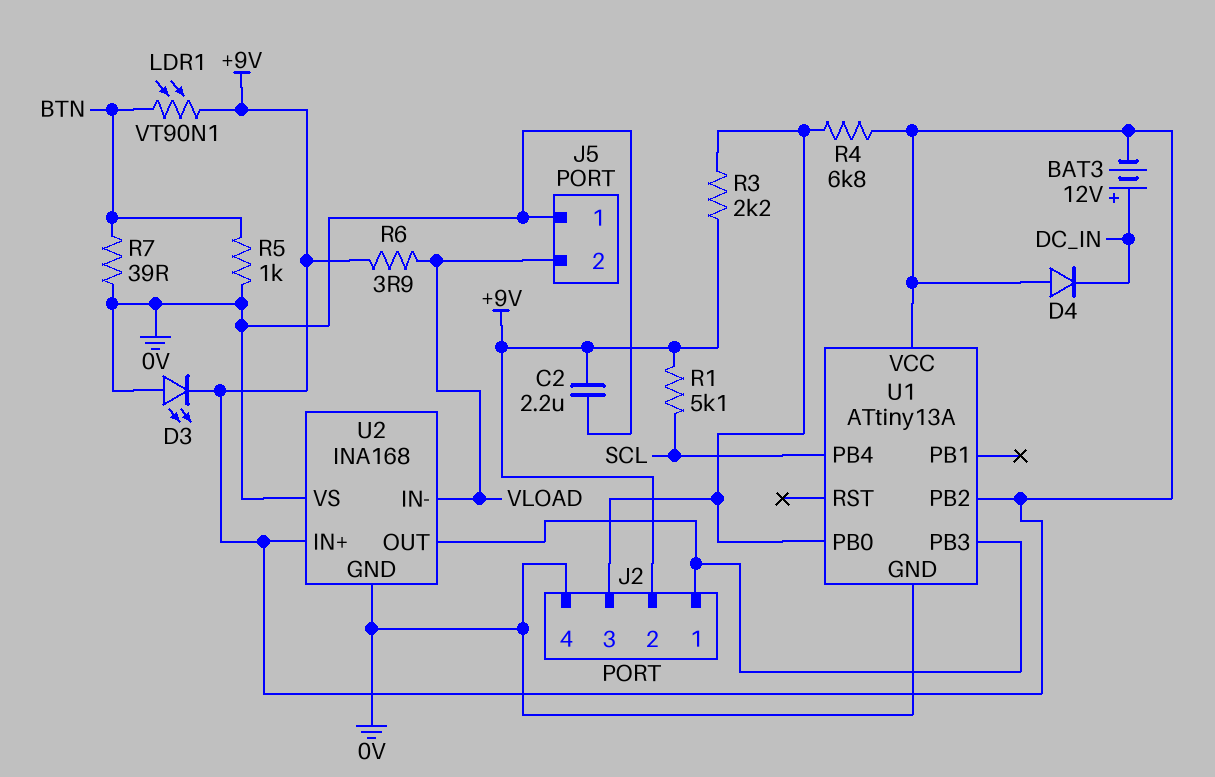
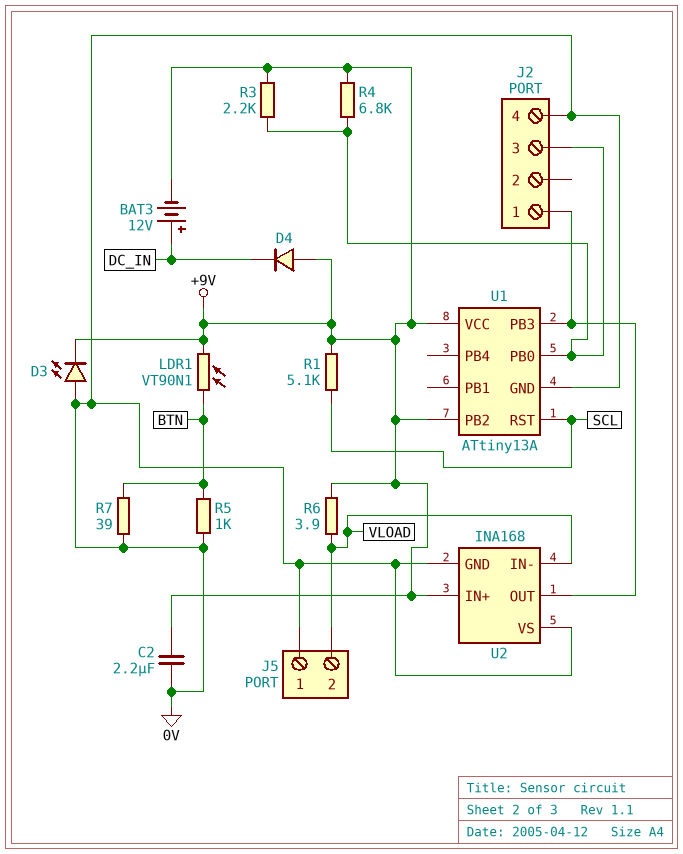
J2 pin 2: +9V -> none
U1 pin PB4: SCL -> none
U1 pin RST: none -> SCL

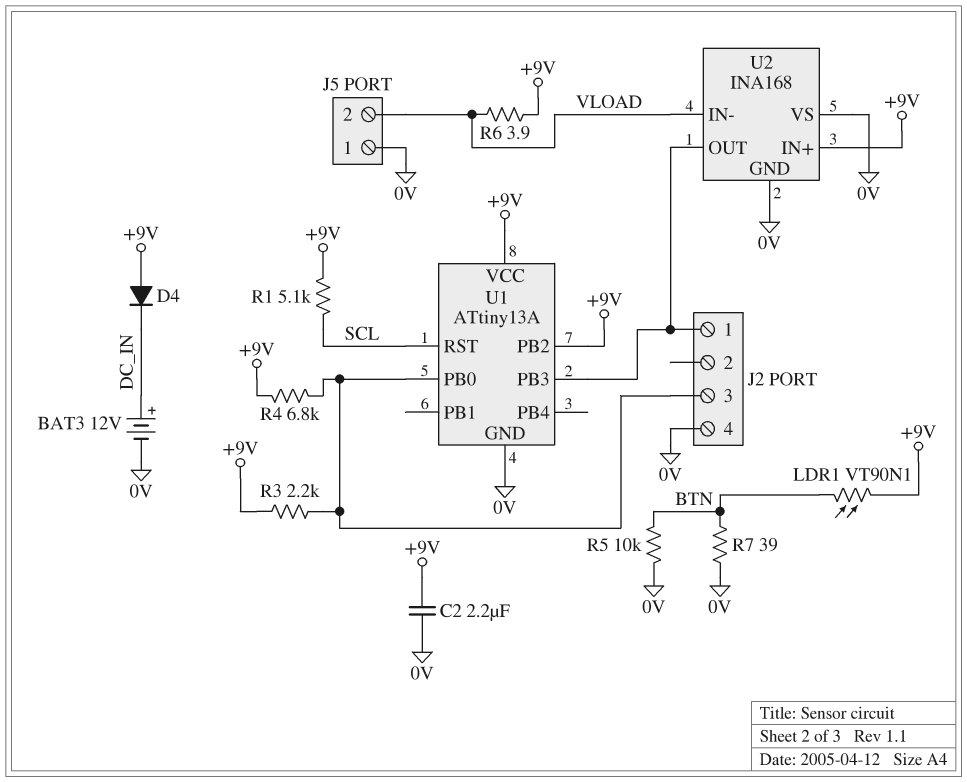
BAT3: 12V (plus DC_IN, minus +9V) -> 12V (plus DC_IN, minus 0V)
D3: LED (A 0V, K +9V) -> none
R5: 1k (0V, BTN) -> 10k (0V, BTN)

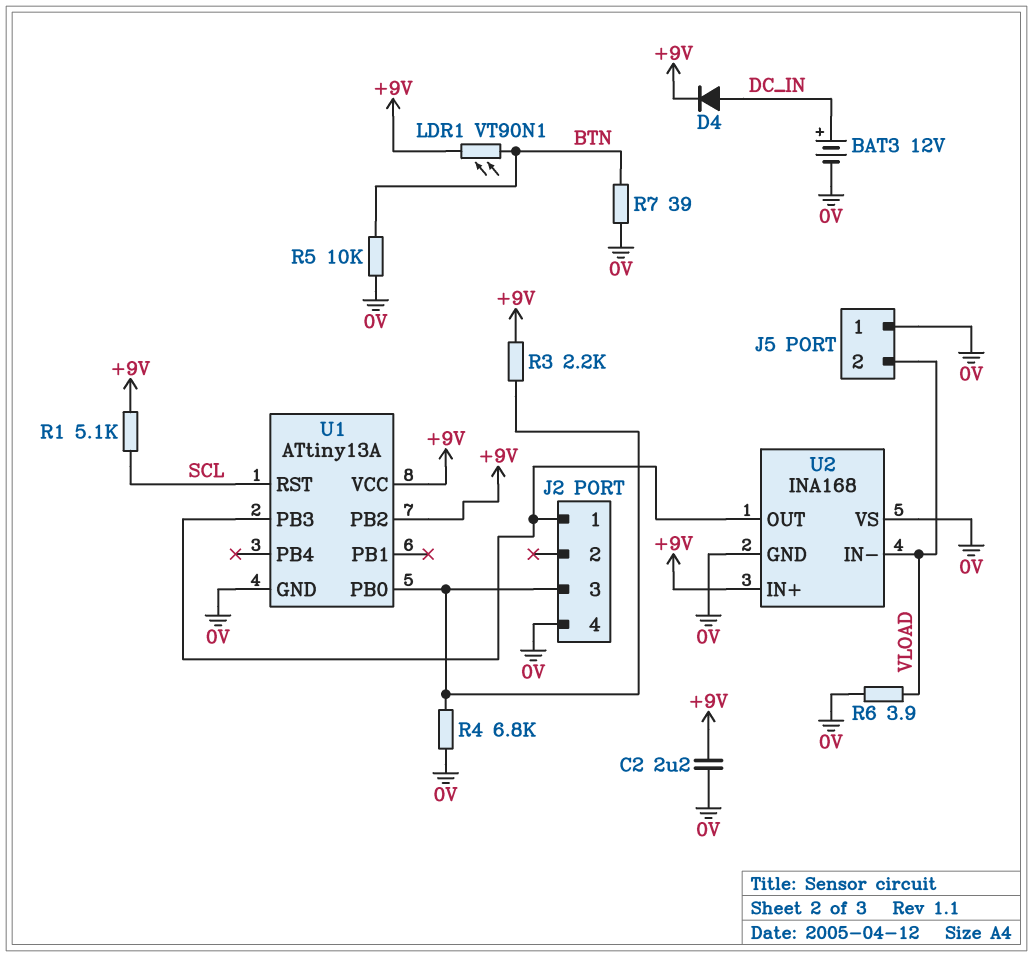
D4: diode (A +9V, K DC_IN) -> diode (A DC_IN, K +9V)
R4: 6.8k (+9V, J2/3) -> 6.8k (0V, J2/3)
R6: 3.9 (+9V, VLOAD) -> 3.9 (0V, VLOAD)

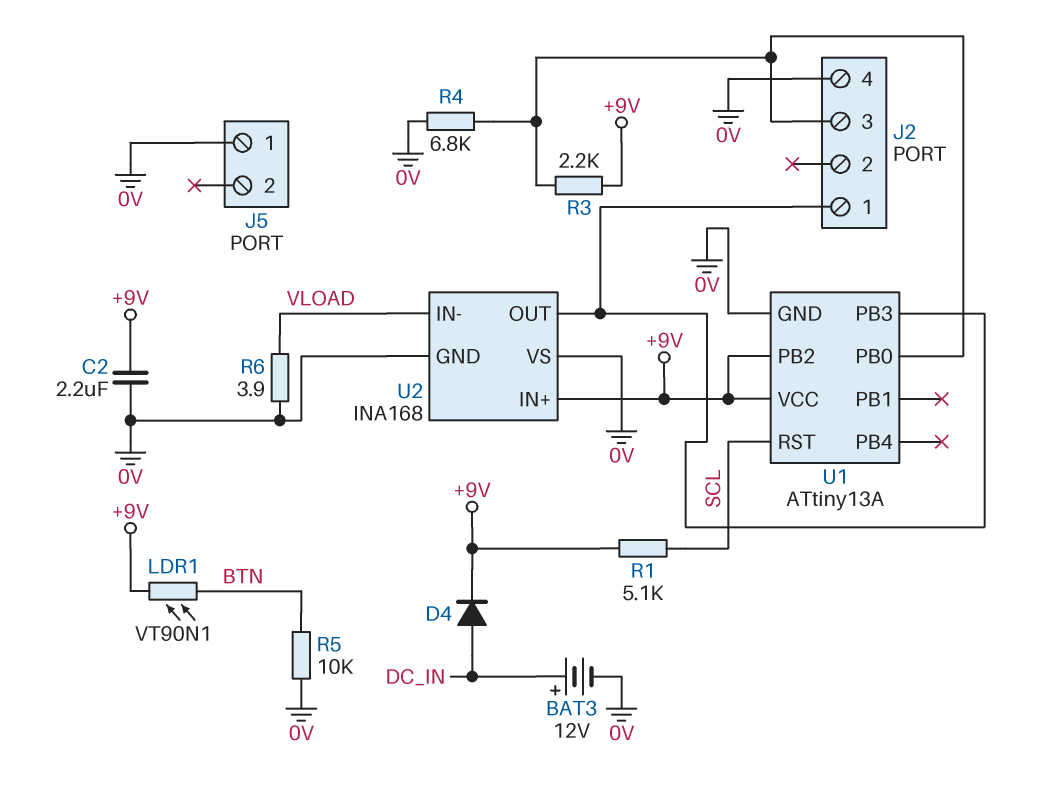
J5 pin 2: VLOAD -> none
R7: 39 (0V, BTN) -> none

